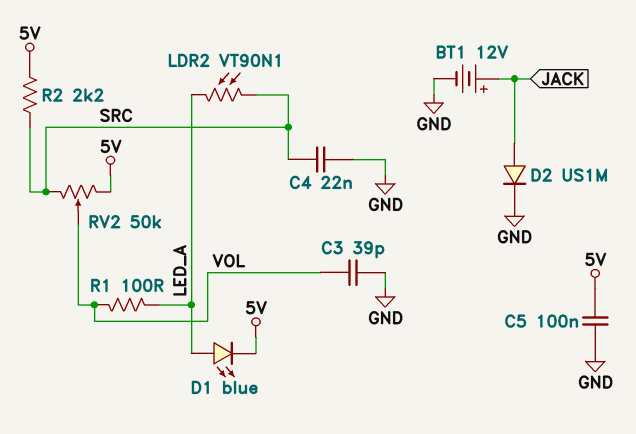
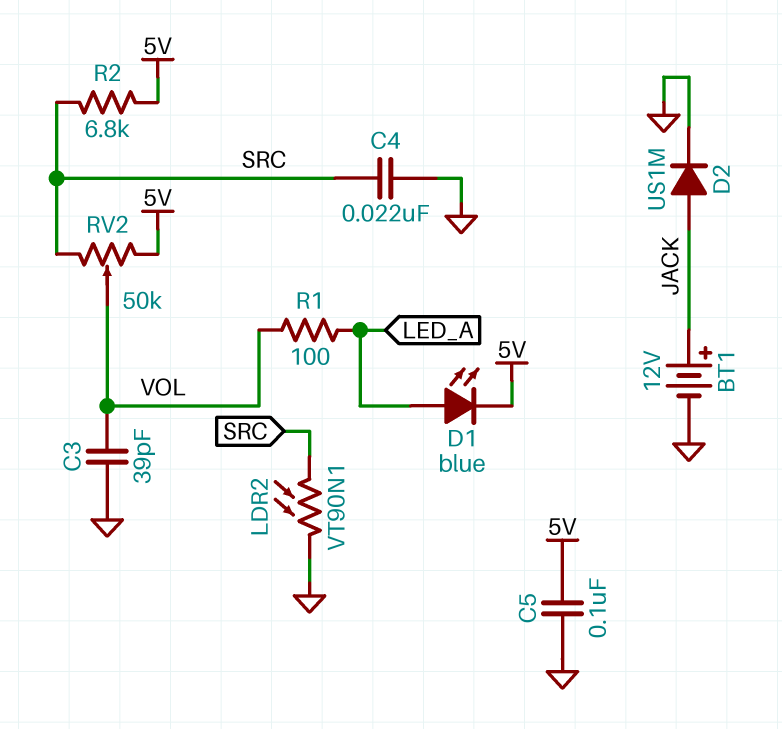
LDR2: VT90N1 (LED_A, SRC) -> VT90N1 (GND, SRC)
R2: 2.2k (5V, SRC) -> 6.8k (5V, SRC)

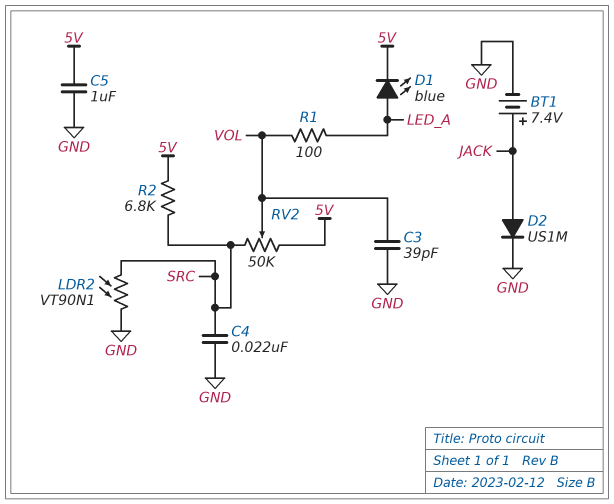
BT1: 12V (plus JACK, minus GND) -> 7.4V (plus JACK, minus GND)
C5: 100nF (5V, GND) -> 1uF (5V, GND)

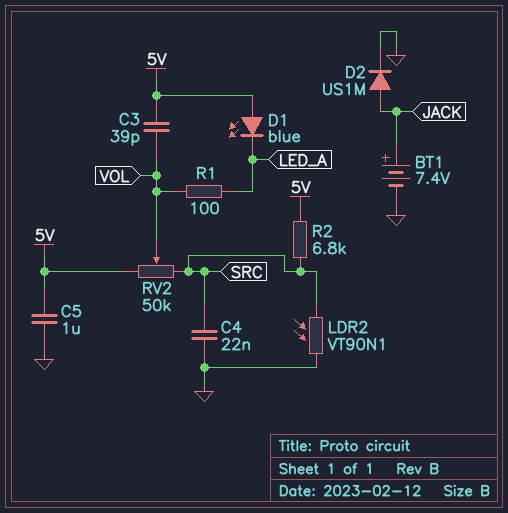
C3: 39pF (GND, VOL) -> 39pF (5V, VOL)
D1: LED blue (A LED_A, K 5V) -> LED blue (A 5V, K LED_A)

